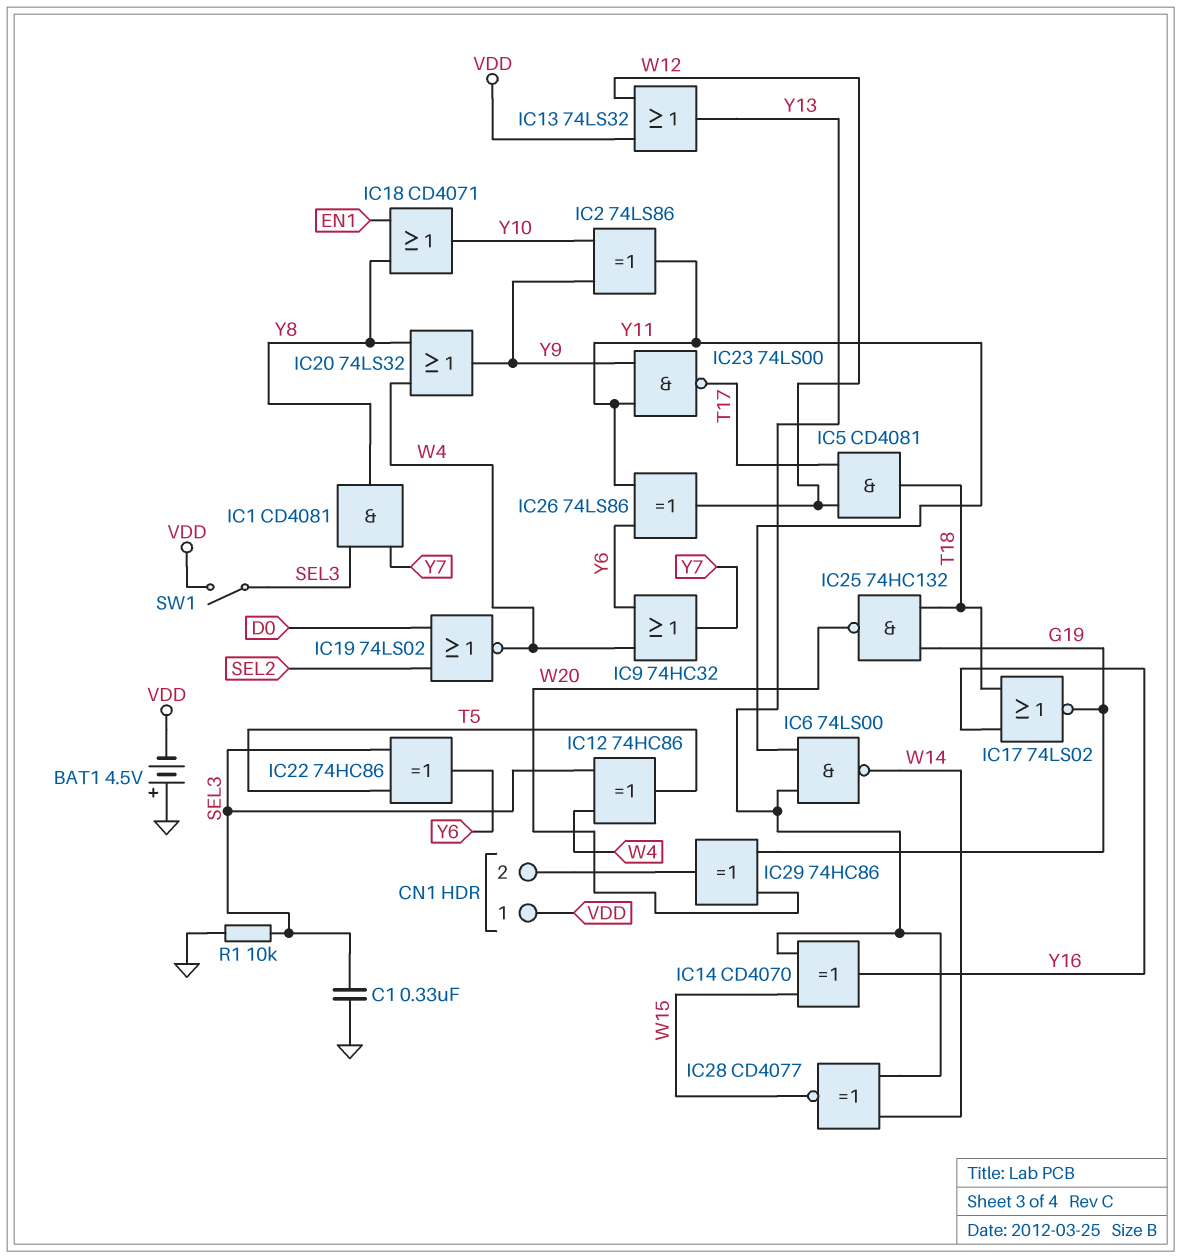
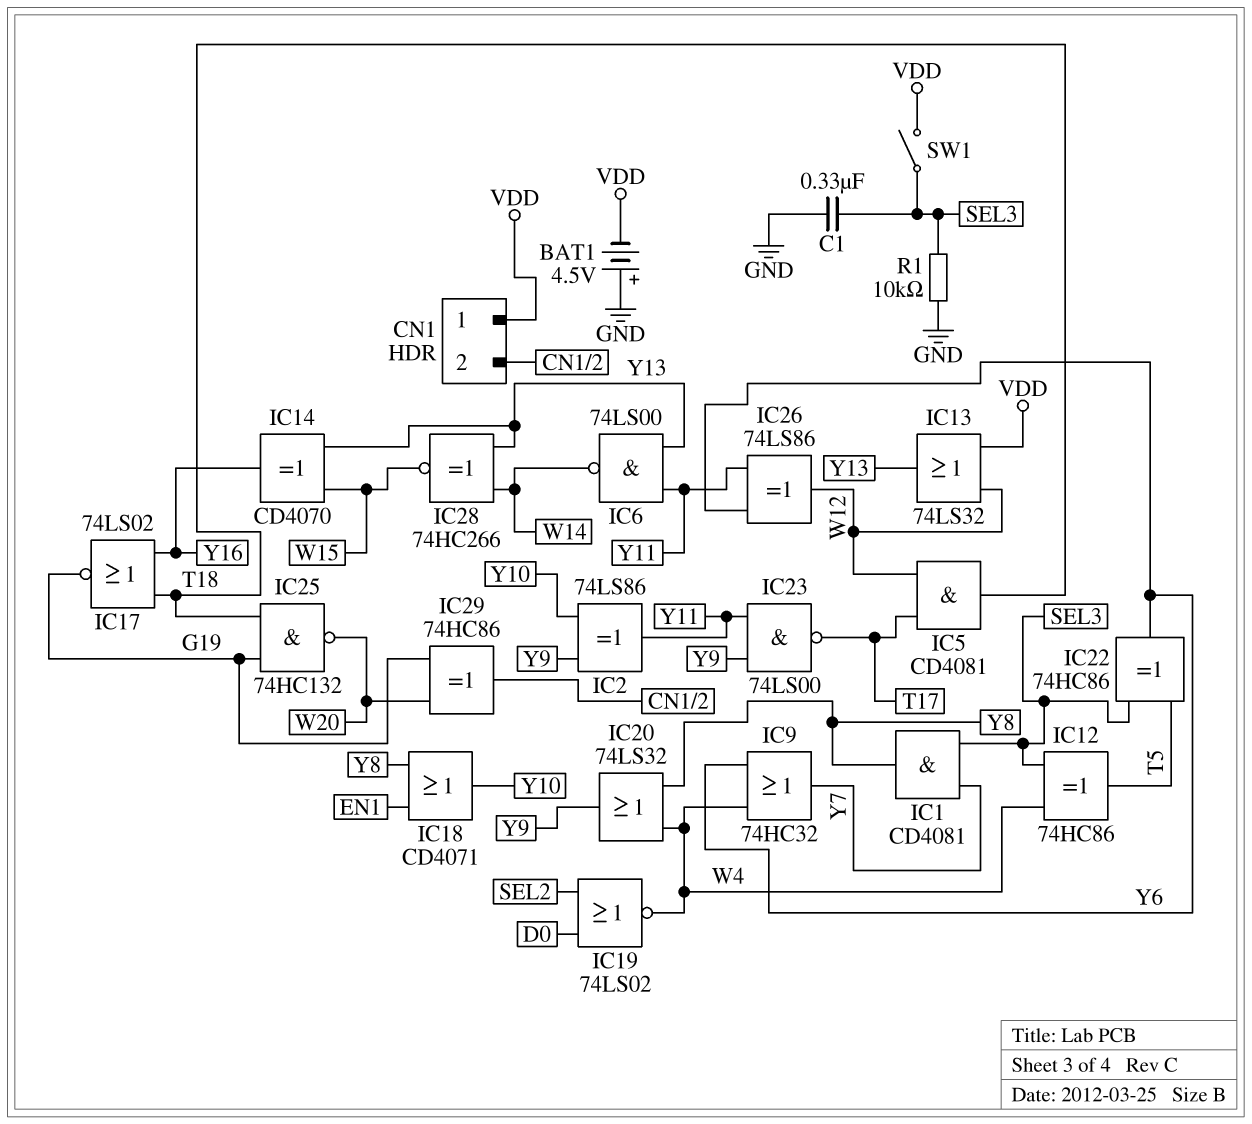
IC28: XNOR CD4077 (in W14, in Y13, out W15) -> XNOR 74HC266 (in W14, in Y13, out W15)

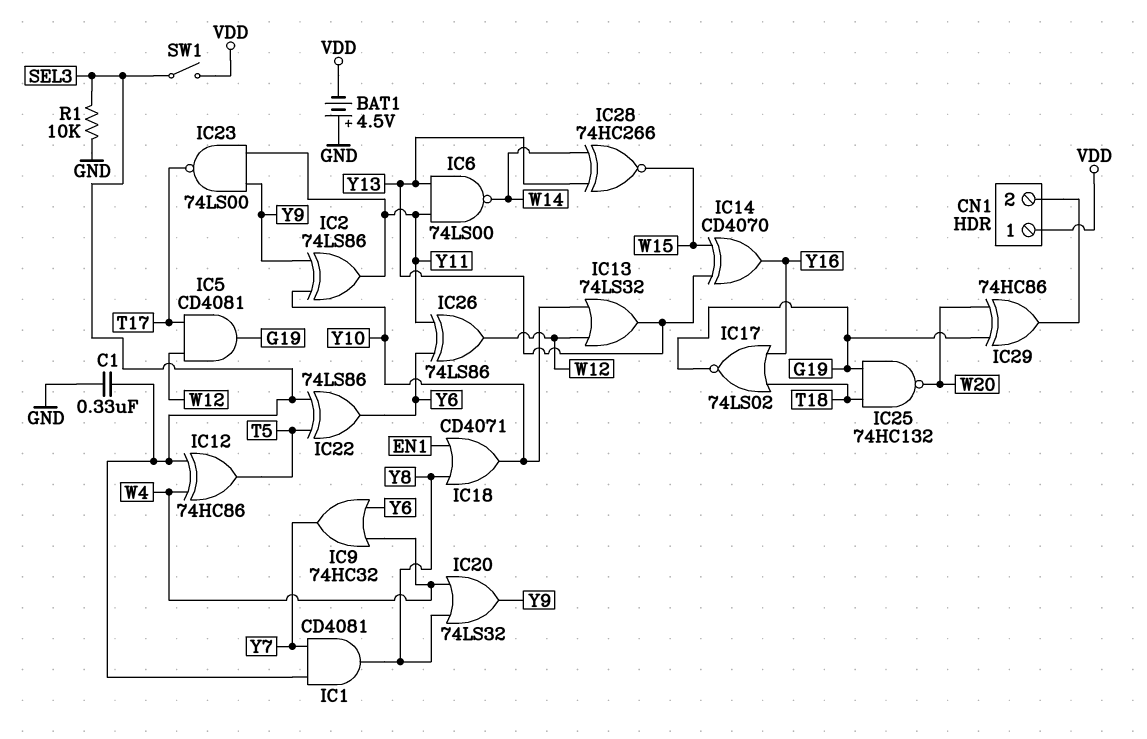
IC5: AND CD4081 (in T17, in W12, out T18) -> AND CD4081 (in T17, in W12, out G19)
IC13: OR 74LS32 (in VDD, in W12, out Y13) -> OR 74LS32 (in W12, in Y10, out Y13)
IC19: NOR 74LS02 (in D0, in SEL2, out W4) -> none
IC22: XOR 74HC86 (in SEL3, in T5, out Y6) -> XOR 74LS86 (in SEL3, in T5, out Y6)

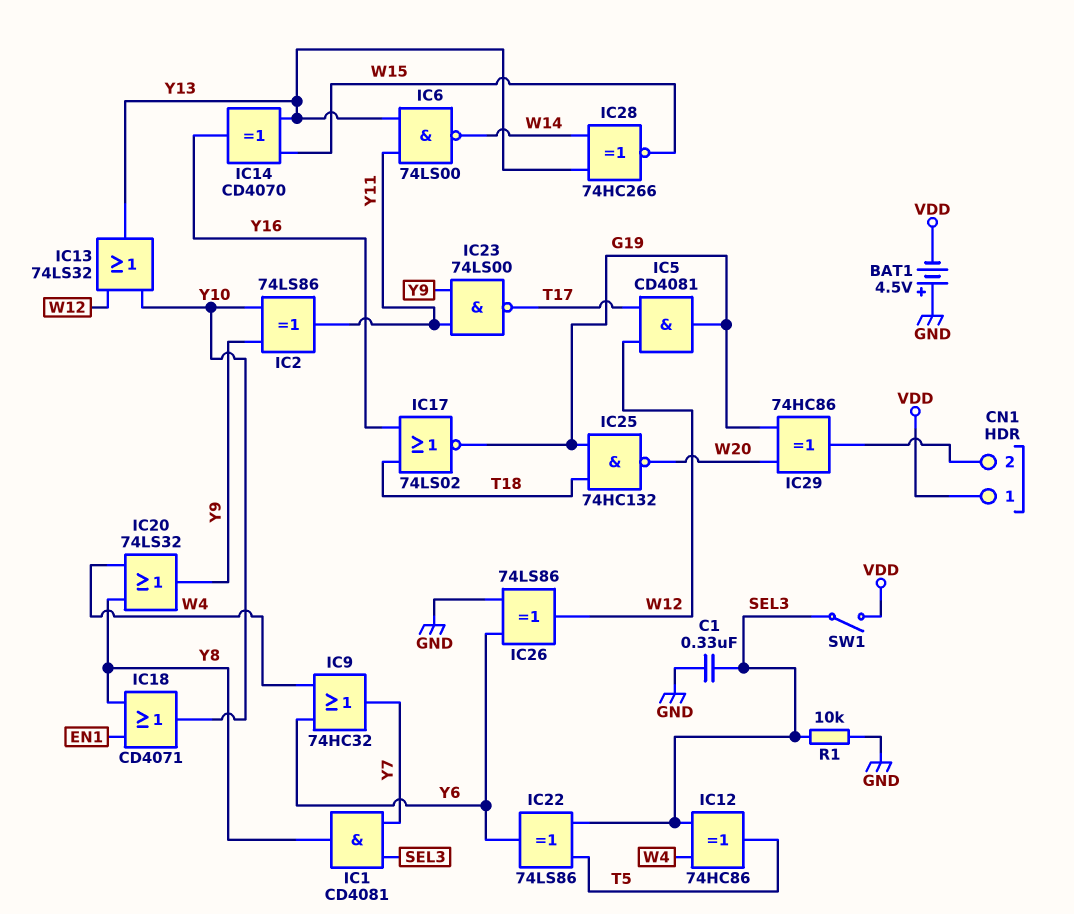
IC26: XOR 74LS86 (in Y6, in Y11, out W12) -> XOR 74LS86 (in GND, in Y6, out W12)

